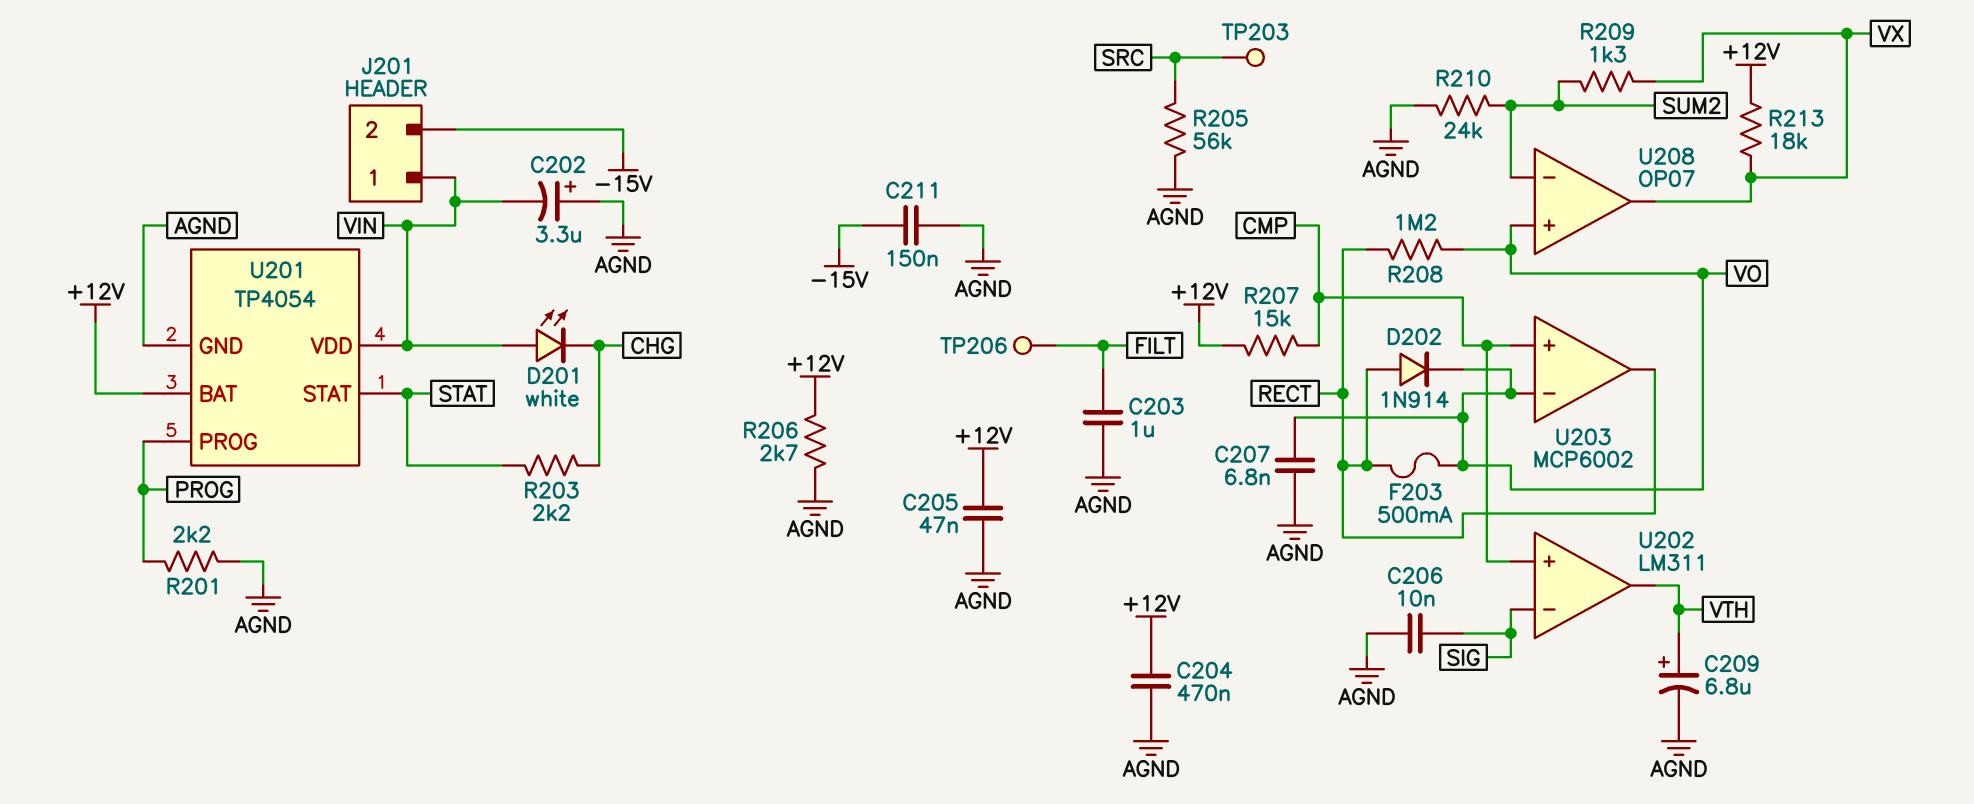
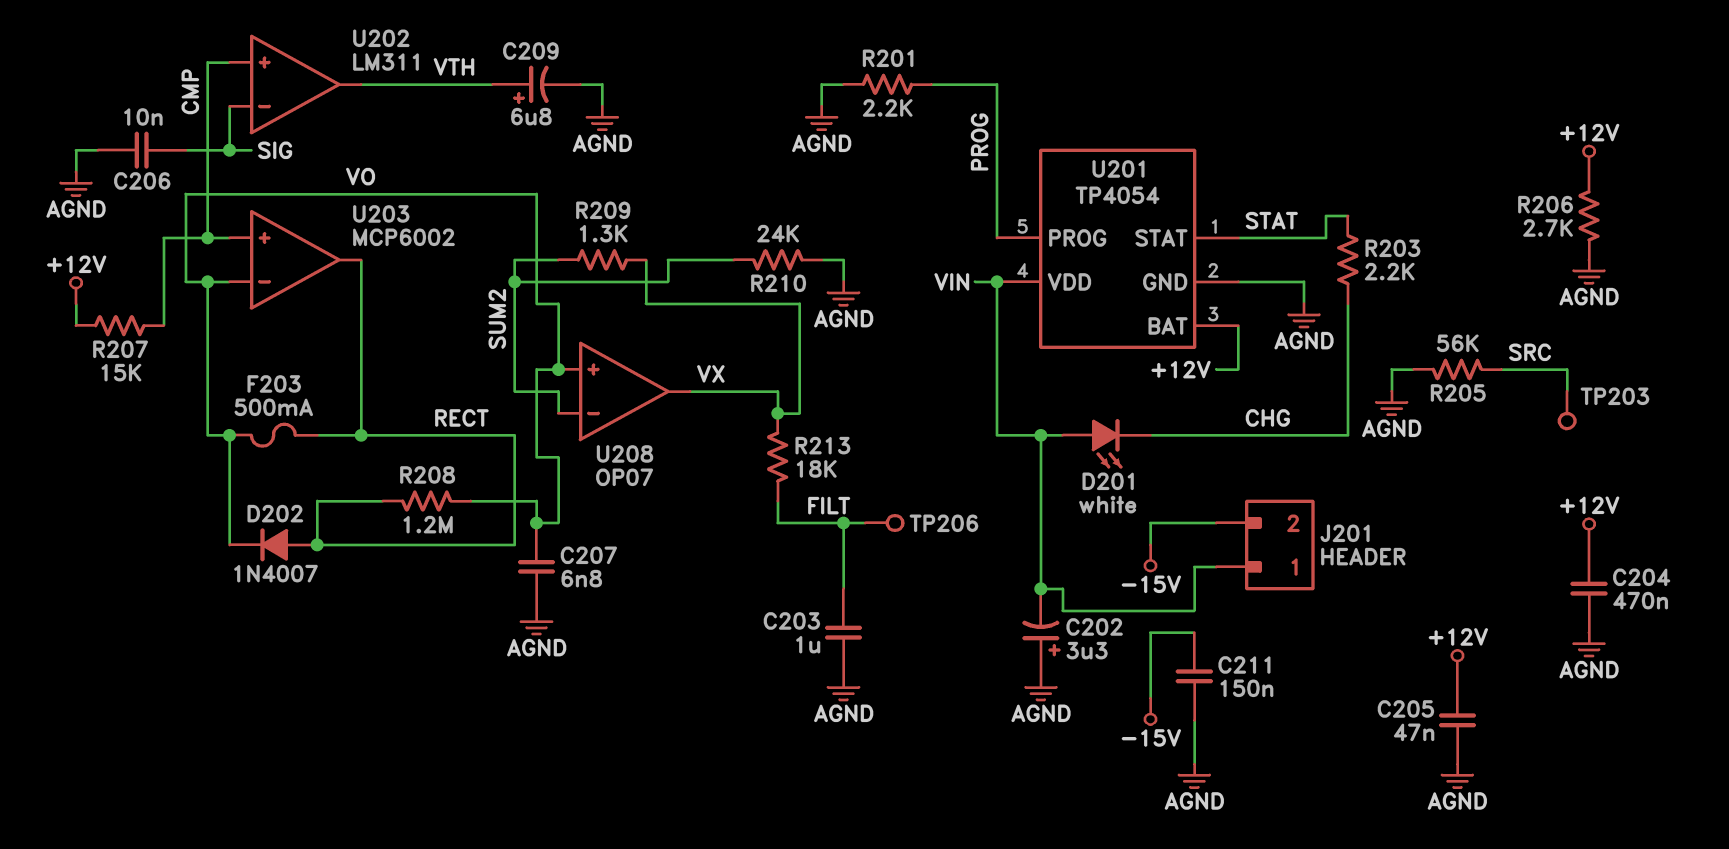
D202: diode 1N914 (A RECT, K VO) -> diode 1N4007 (A RECT, K VO)
R213: 18k (+12V, VX) -> 18k (FILT, VX)

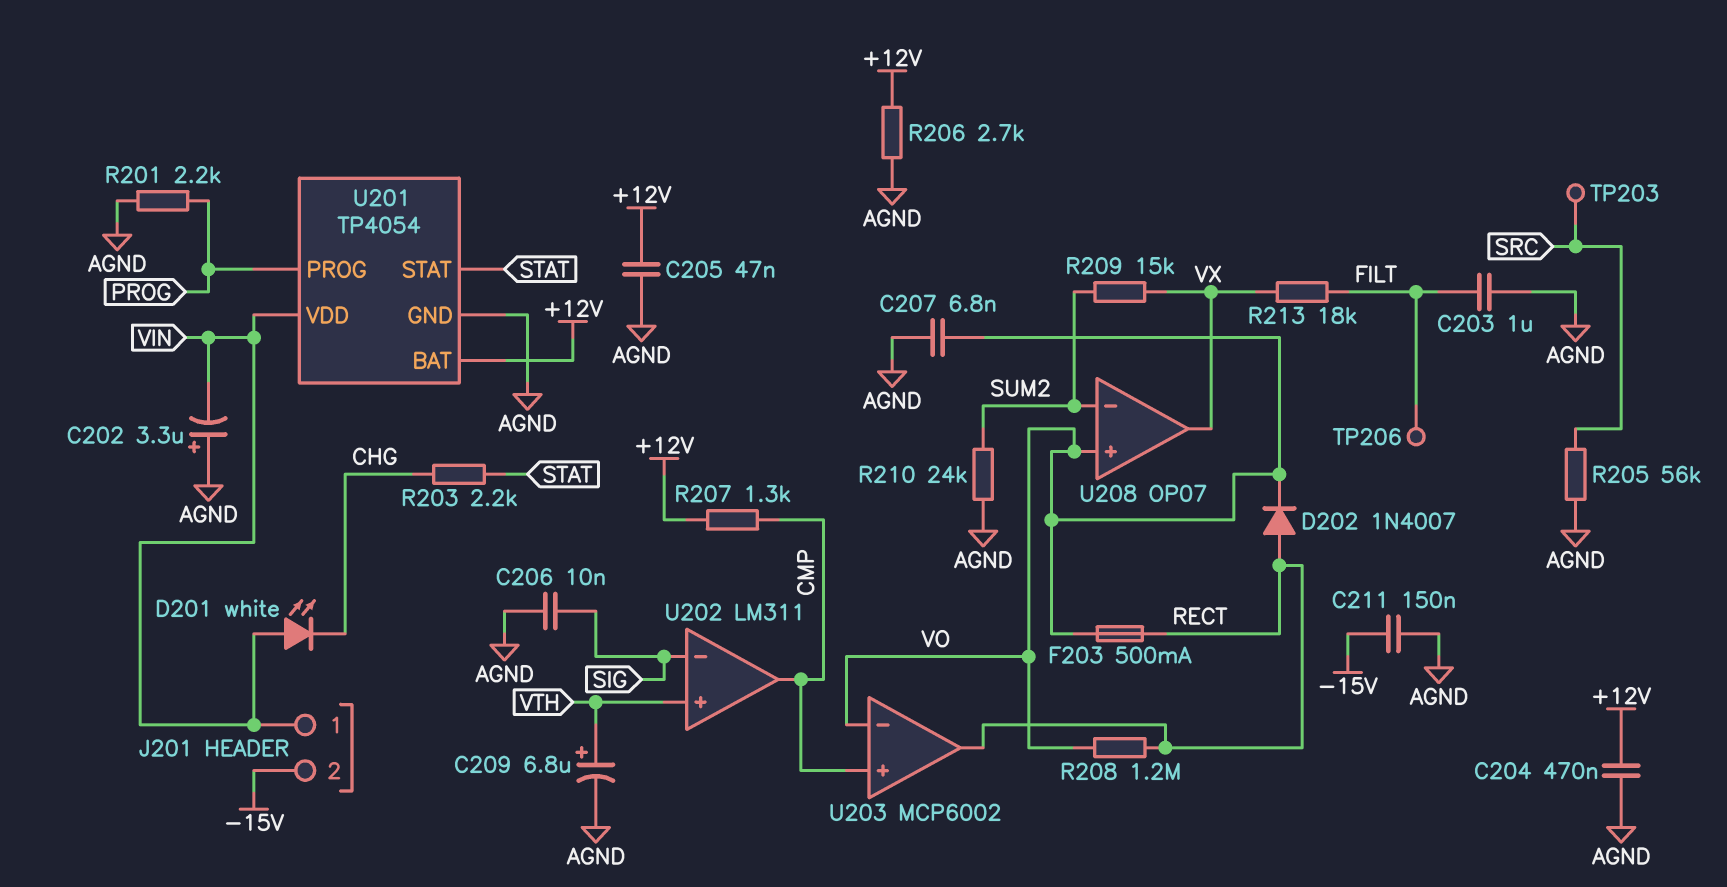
R207: 15k (+12V, CMP) -> 1.3k (+12V, CMP)
R209: 1.3k (SUM2, VX) -> 15k (SUM2, VX)
U202 pin in+: CMP -> VTH
U202 pin out: VTH -> CMP

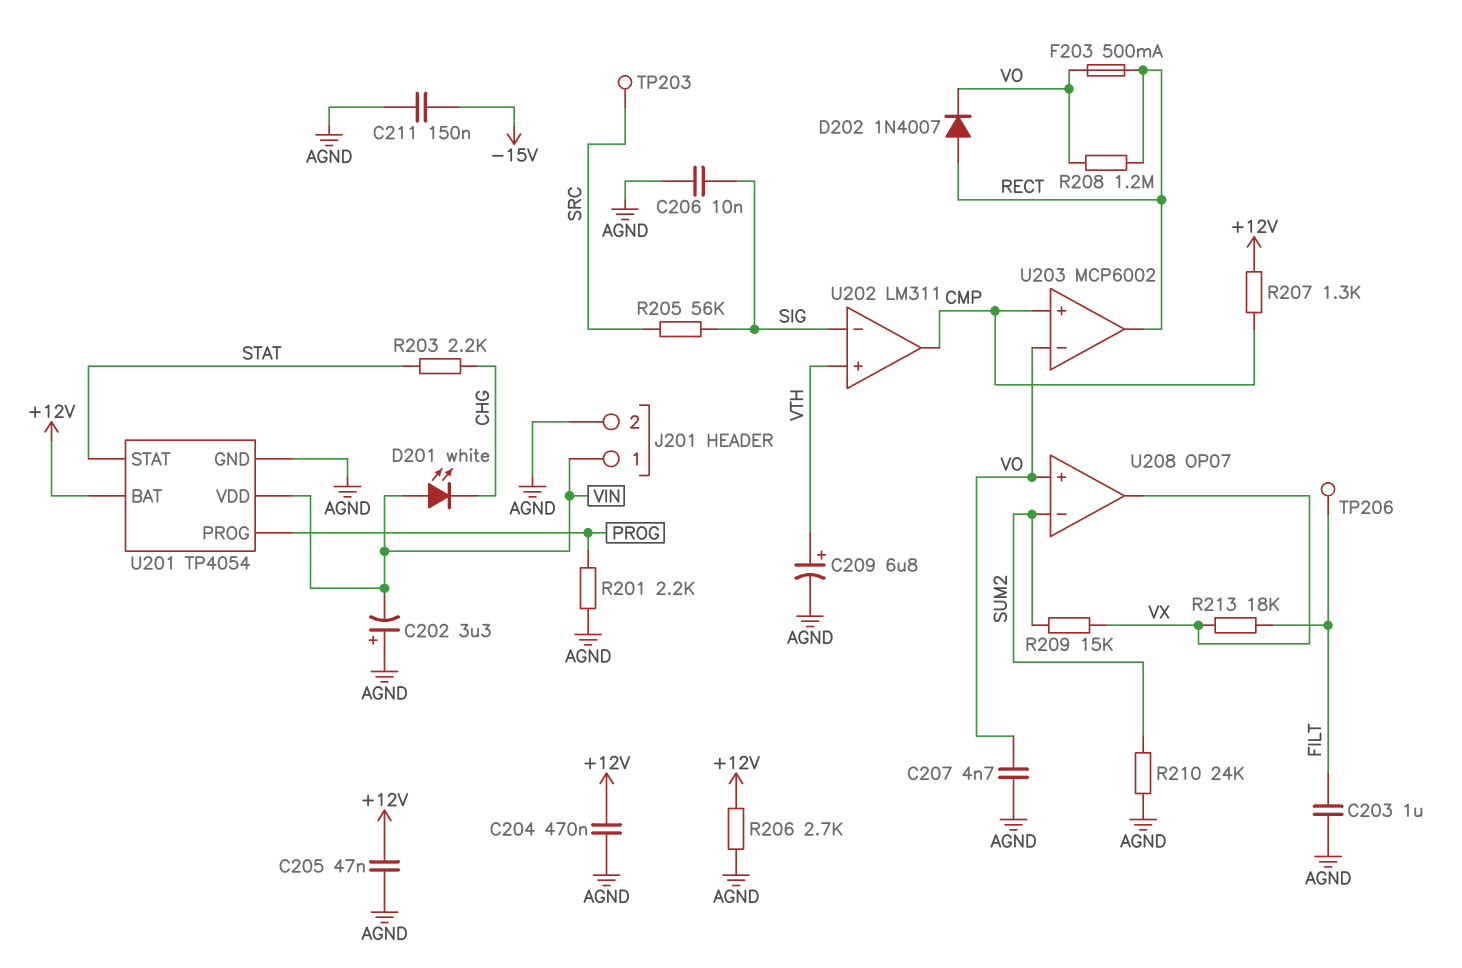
C207: 6.8nF (AGND, VO) -> 4.7nF (AGND, VO)
J201 pin 2: -15V -> AGND
R205: 56k (AGND, SRC) -> 56k (SIG, SRC)

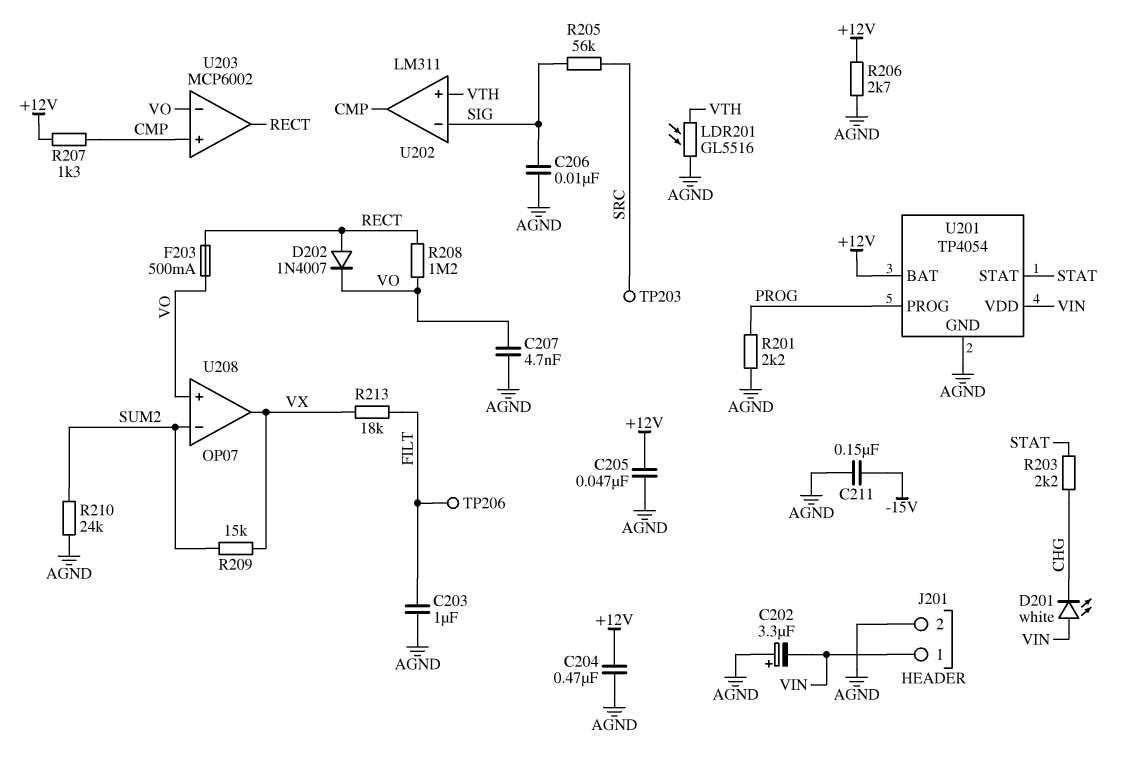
C209: 6.8uF (plus VTH, minus AGND) -> none
LDR201: none -> GL5516 (AGND, VTH)

